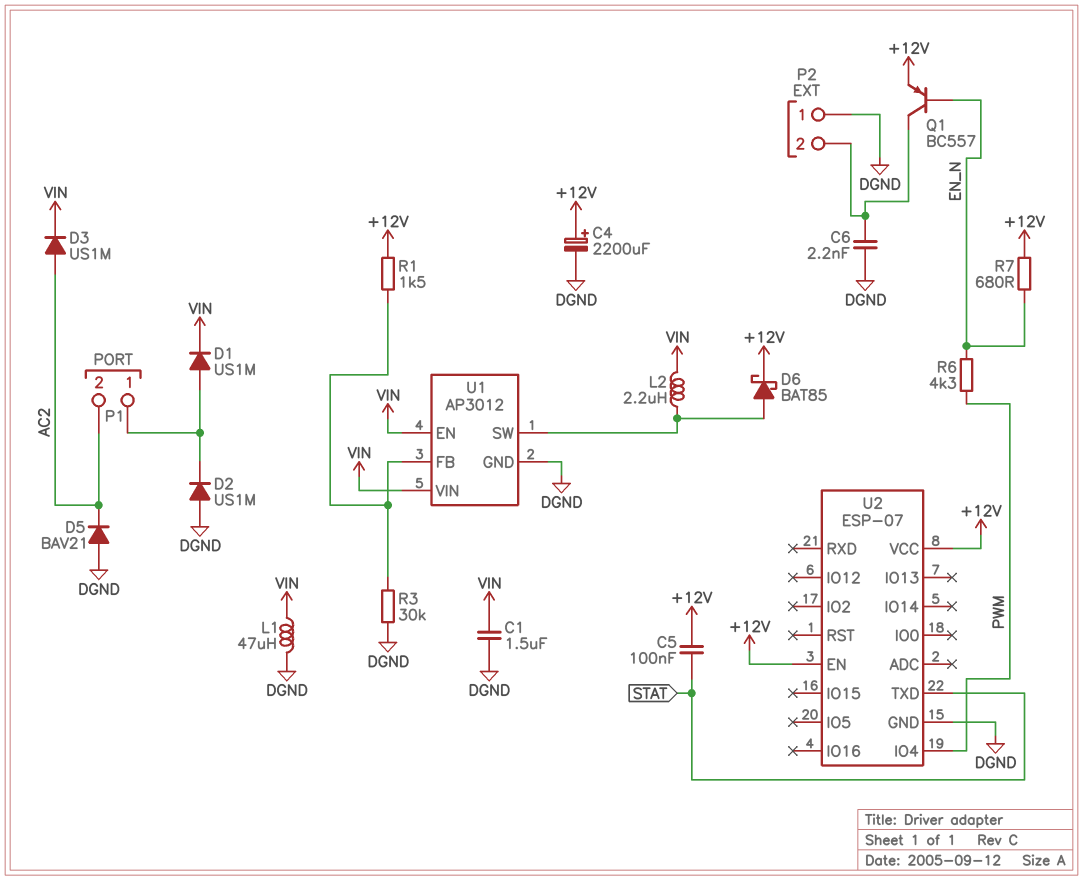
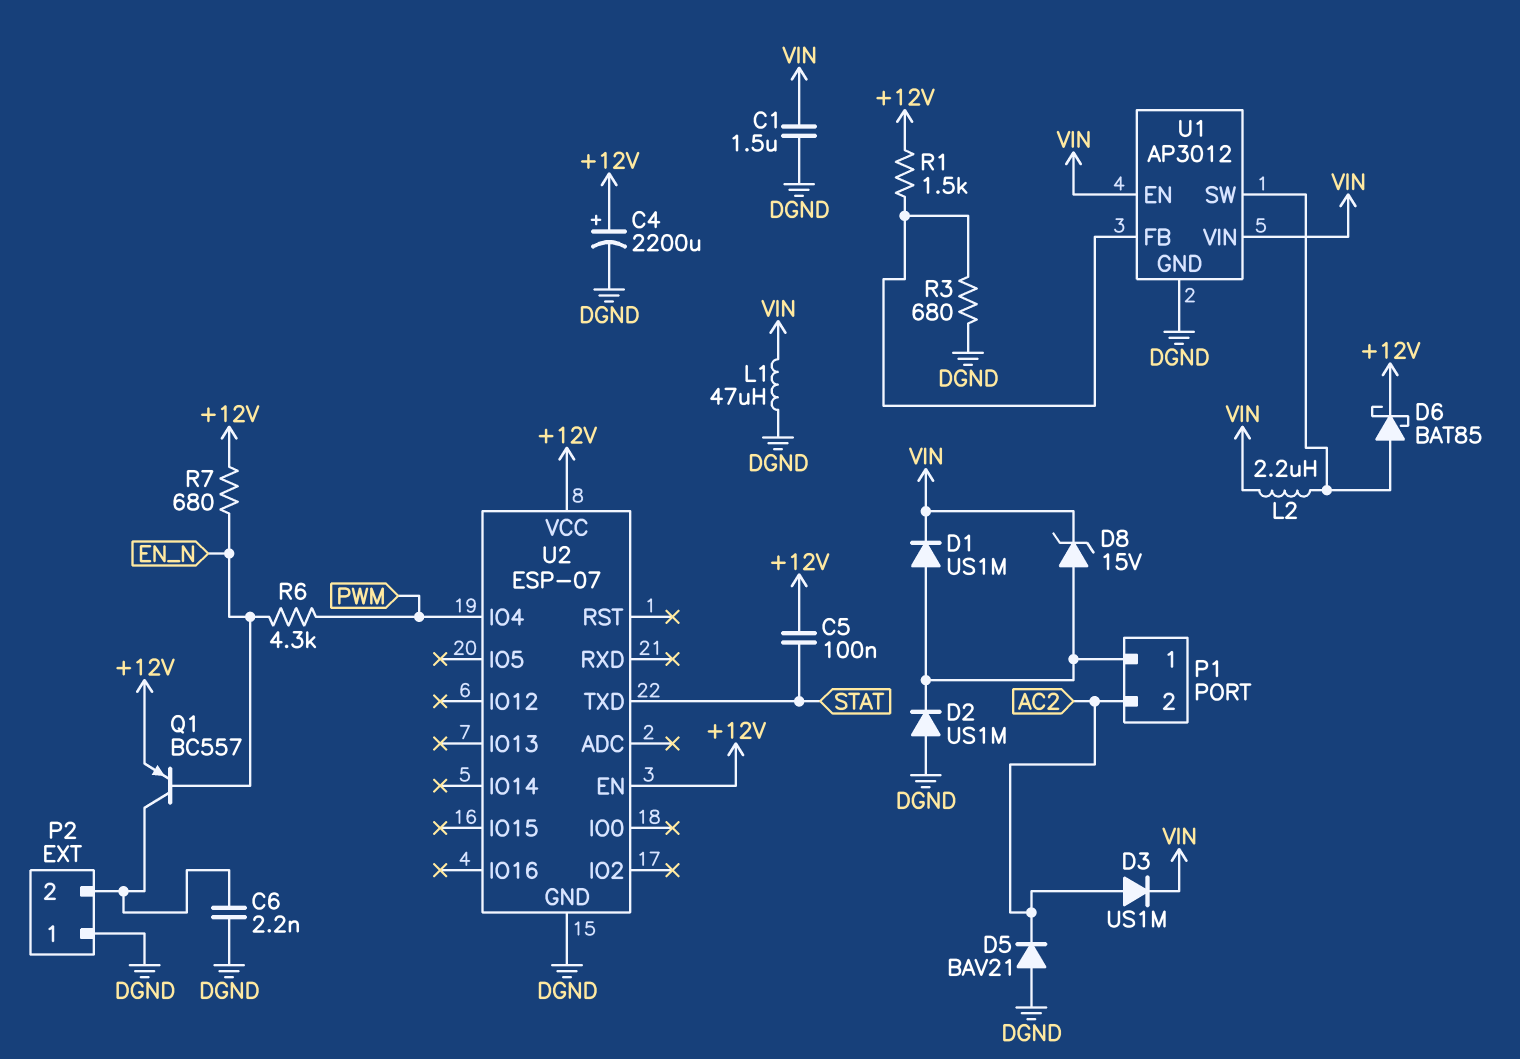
D8: none -> zener 15V (A P1/1, K VIN)
R3: 30k (DGND, U1/FB) -> 680 (DGND, U1/FB)

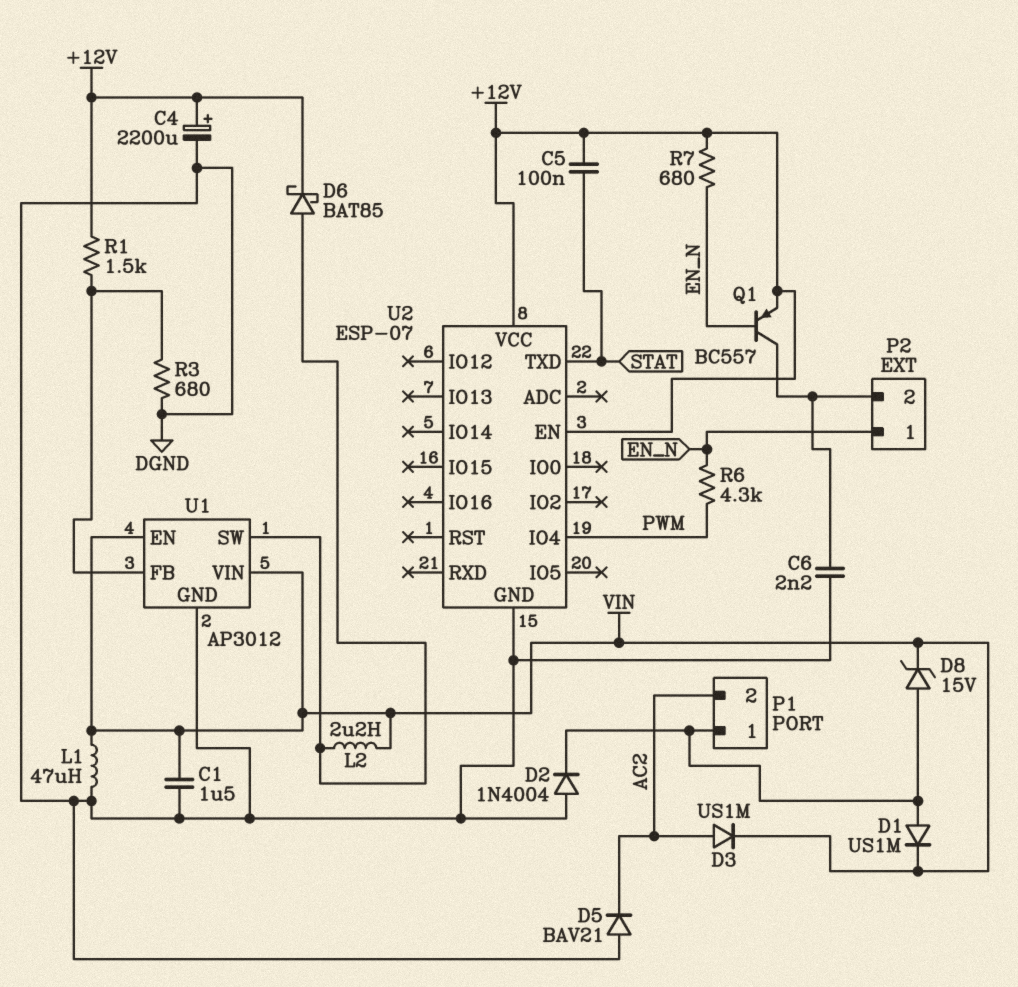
D2: diode US1M (A DGND, K P1/1) -> diode 1N4004 (A DGND, K P1/1)
P2 pin 1: DGND -> EN_N

